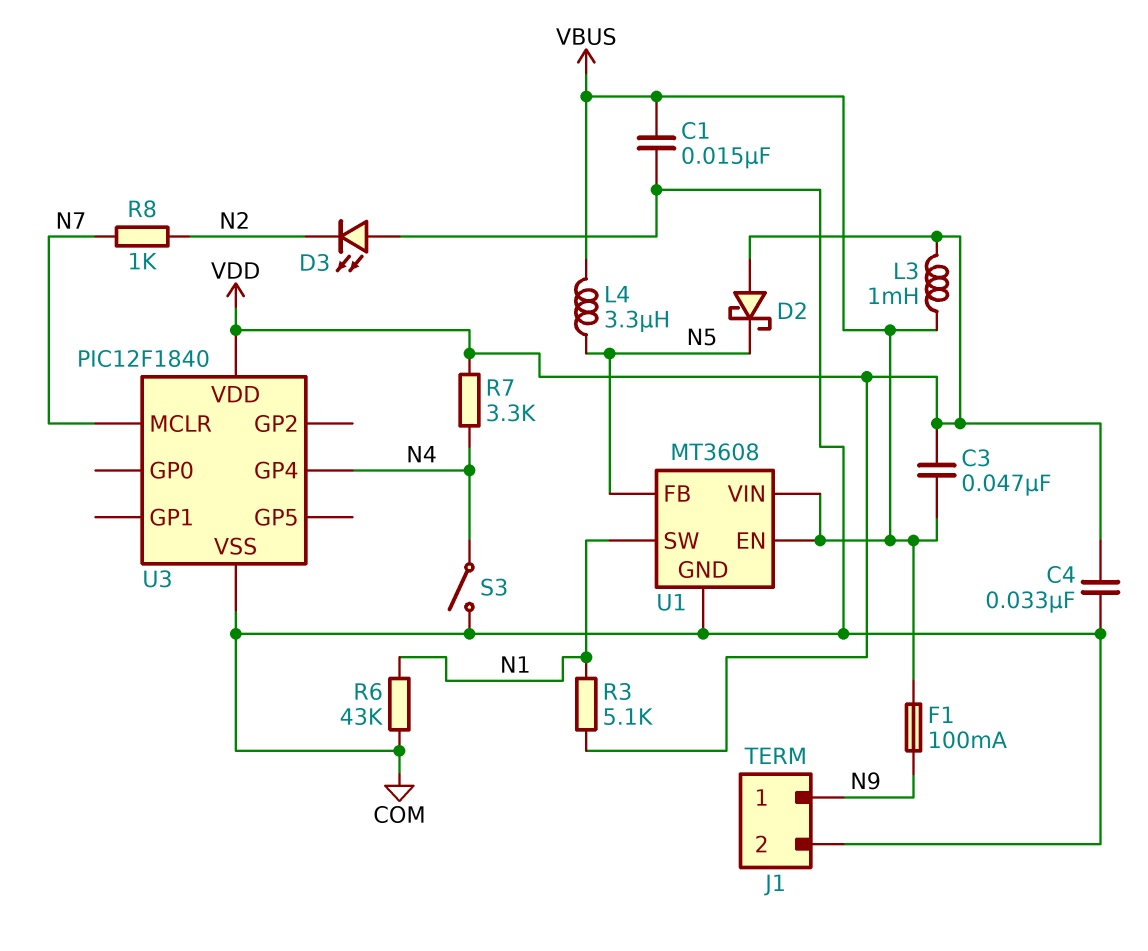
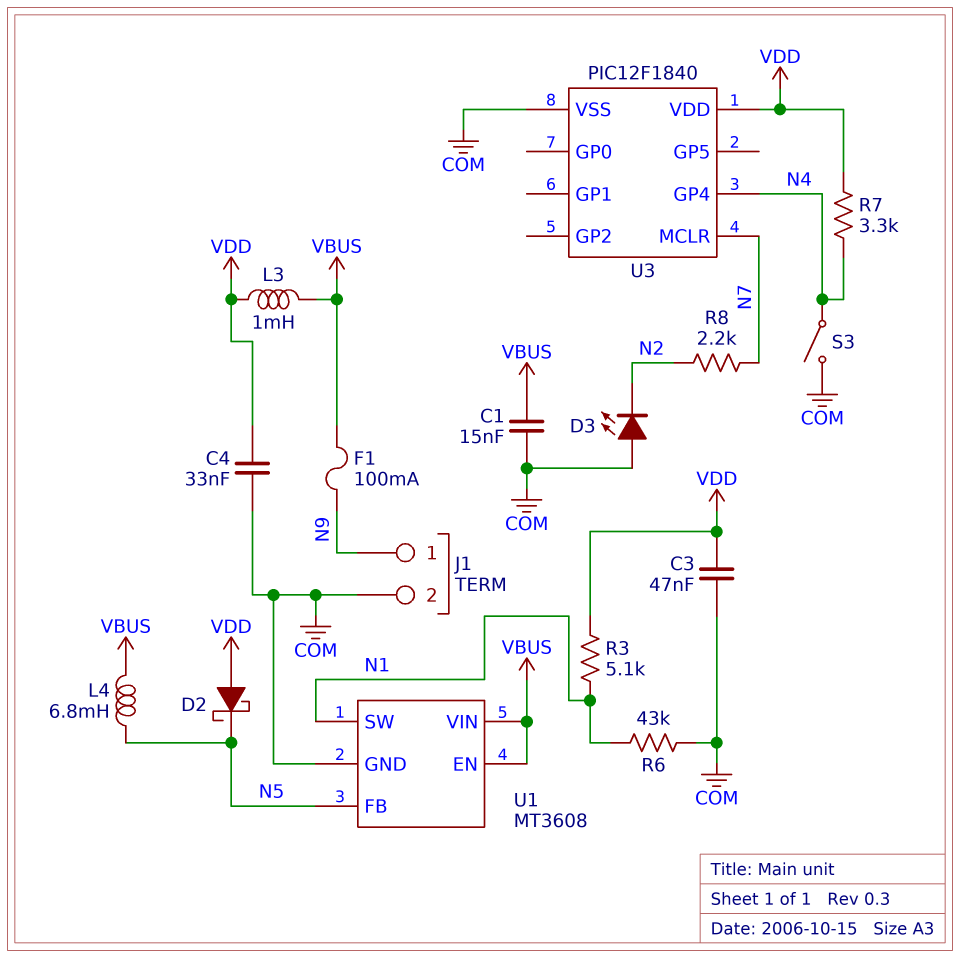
C3: 47nF (VBUS, VDD) -> 47nF (COM, VDD)
L4: 3.3uH (N5, VBUS) -> 6.8mH (N5, VBUS)
R8: 1k (N2, N7) -> 2.2k (N2, N7)

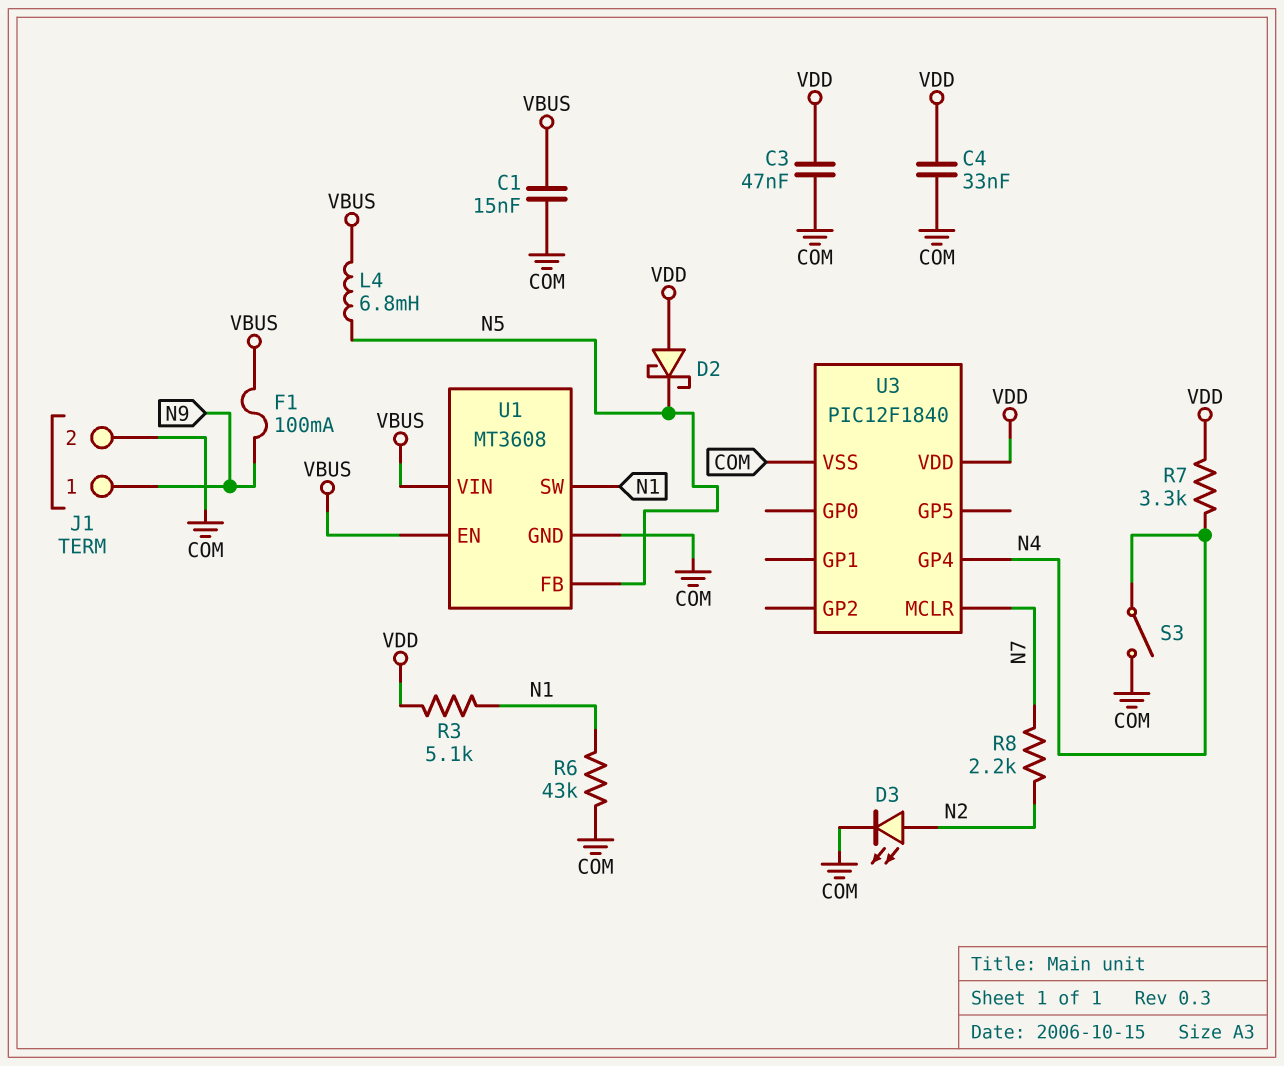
D3: LED (A COM, K N2) -> LED (A N2, K COM)
L3: 1mH (VBUS, VDD) -> none

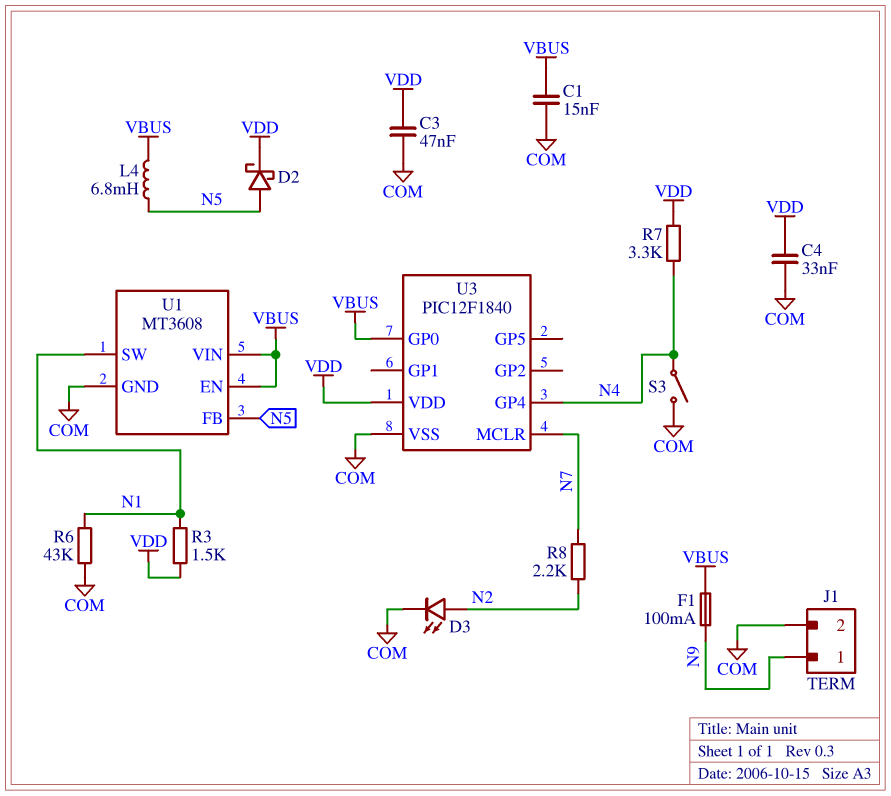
D2: schottky (A VDD, K N5) -> schottky (A N5, K VDD)
R3: 5.1k (N1, VDD) -> 1.5k (N1, VDD)
U3 pin GP0: none -> VBUS

